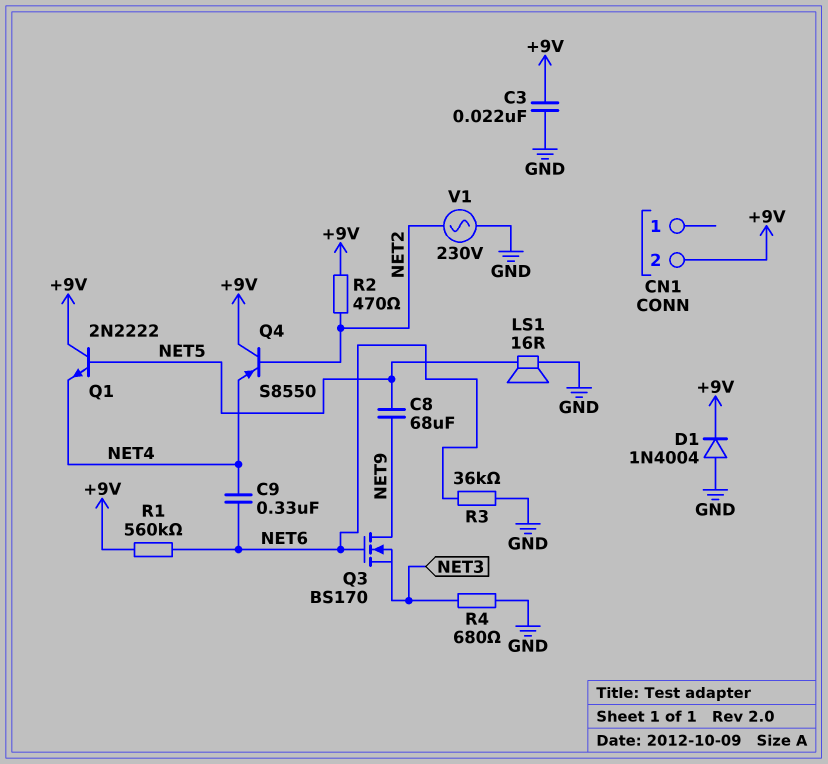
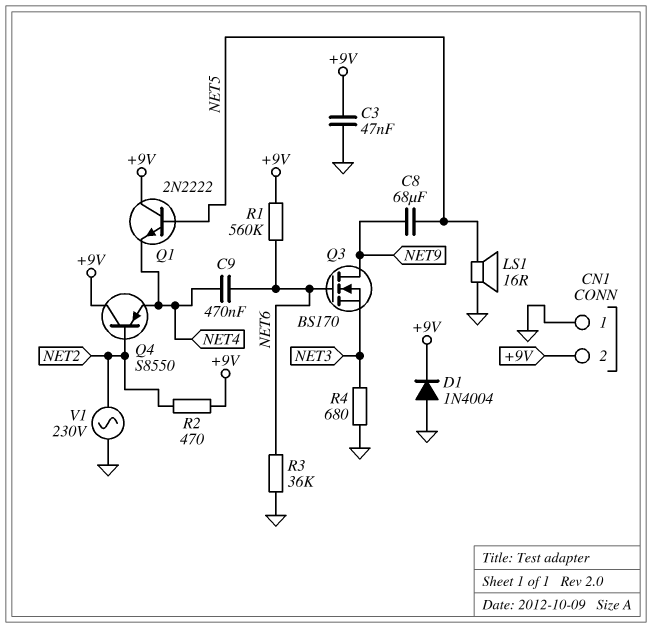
C3: 22nF (+9V, GND) -> 47nF (+9V, GND)
C9: 330nF (NET4, NET6) -> 470nF (NET4, NET6)
CN1 pin 1: none -> GND

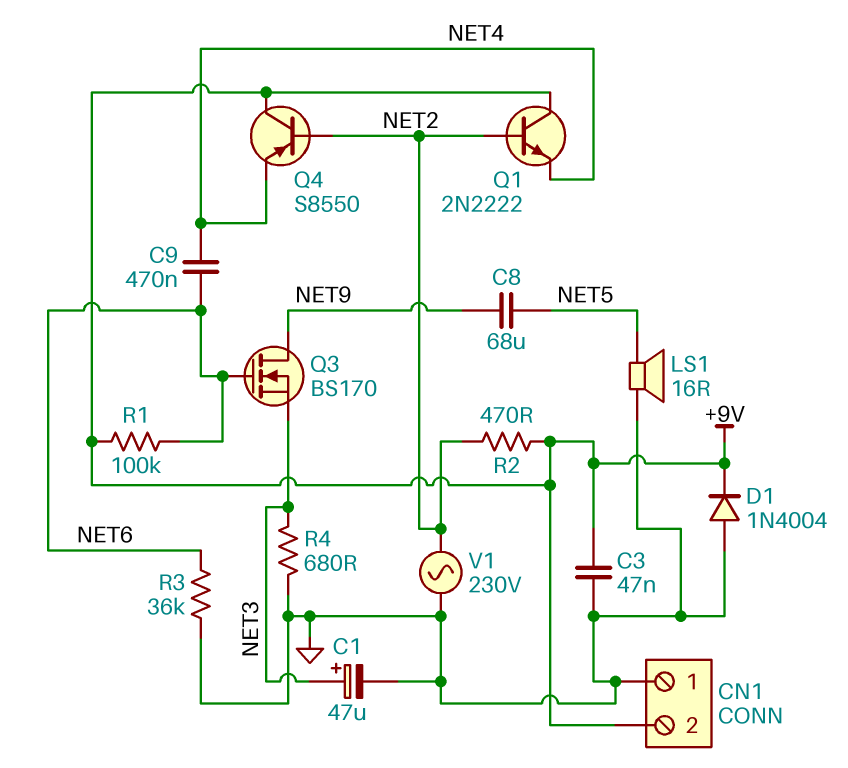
C1: none -> 47uF (plus NET3, minus GND)
Q1: NPN 2N2222 (B NET5, C +9V, E NET4) -> NPN 2N2222 (B NET2, C +9V, E NET4)
R1: 560k (+9V, NET6) -> 100k (+9V, NET6)

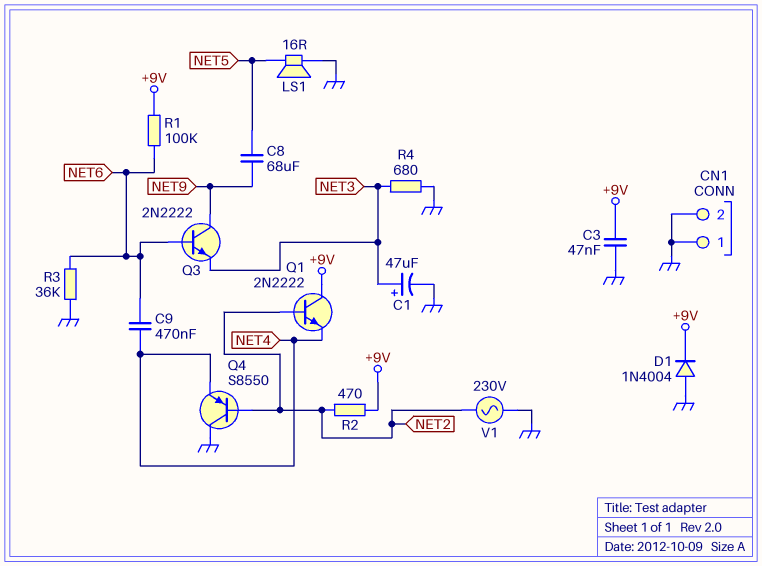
CN1 pin 2: +9V -> GND
Q3: NMOS BS170 (G NET6, D NET9, S NET3) -> NPN 2N2222 (B NET6, C NET9, E NET3)
Q4: PNP S8550 (B NET2, C +9V, E NET4) -> PNP S8550 (B NET2, C GND, E NET4)

